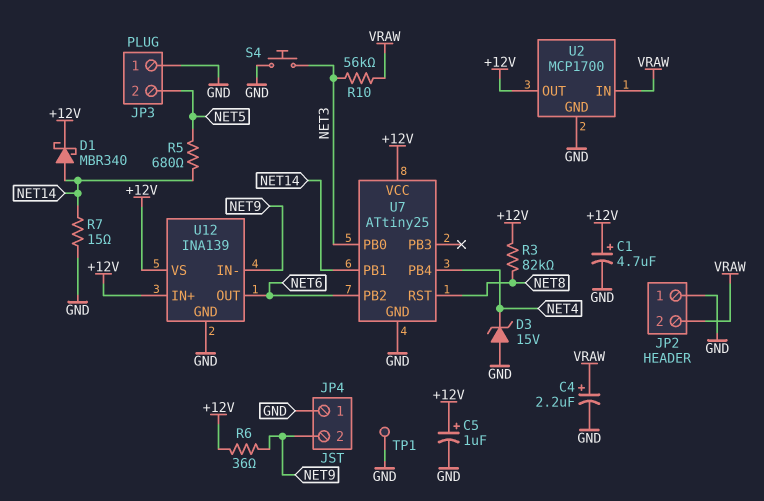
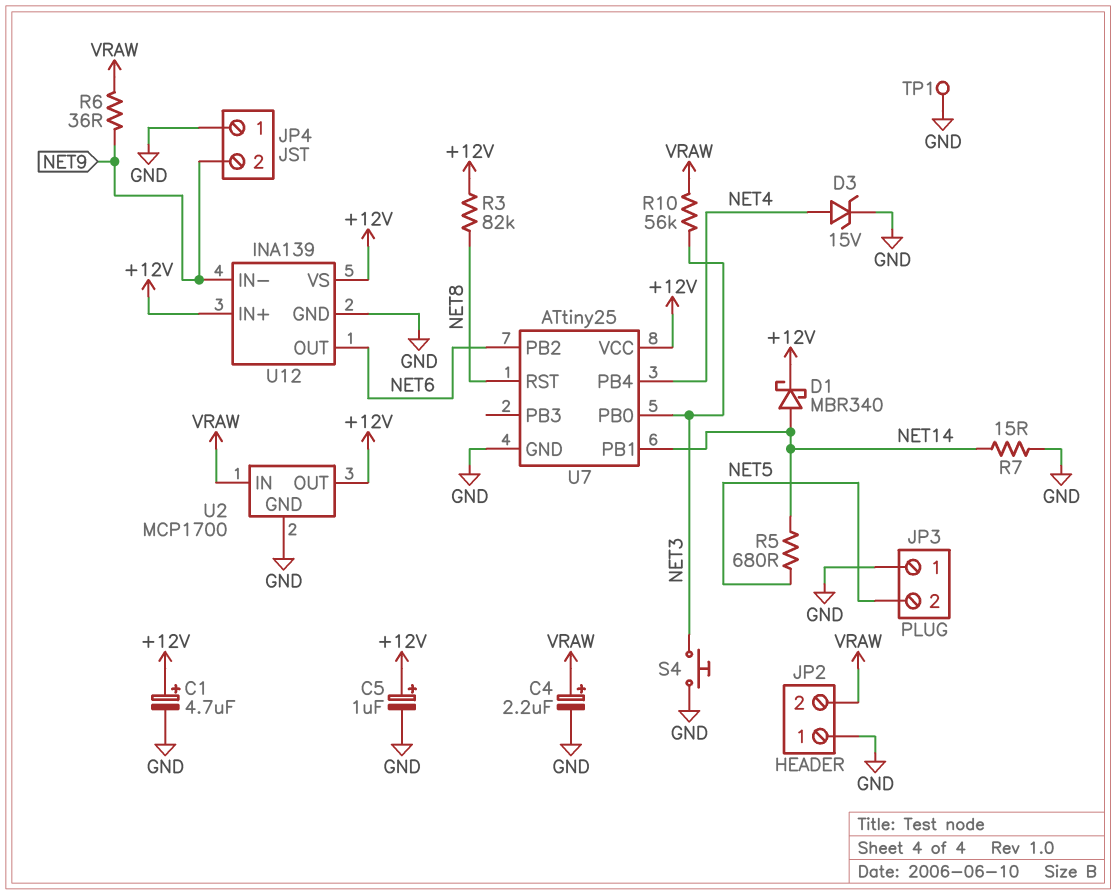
D3: zener 15V (A GND, K NET4) -> zener 15V (A NET4, K GND)
R6: 36 (+12V, NET9) -> 36 (NET9, VRAW)

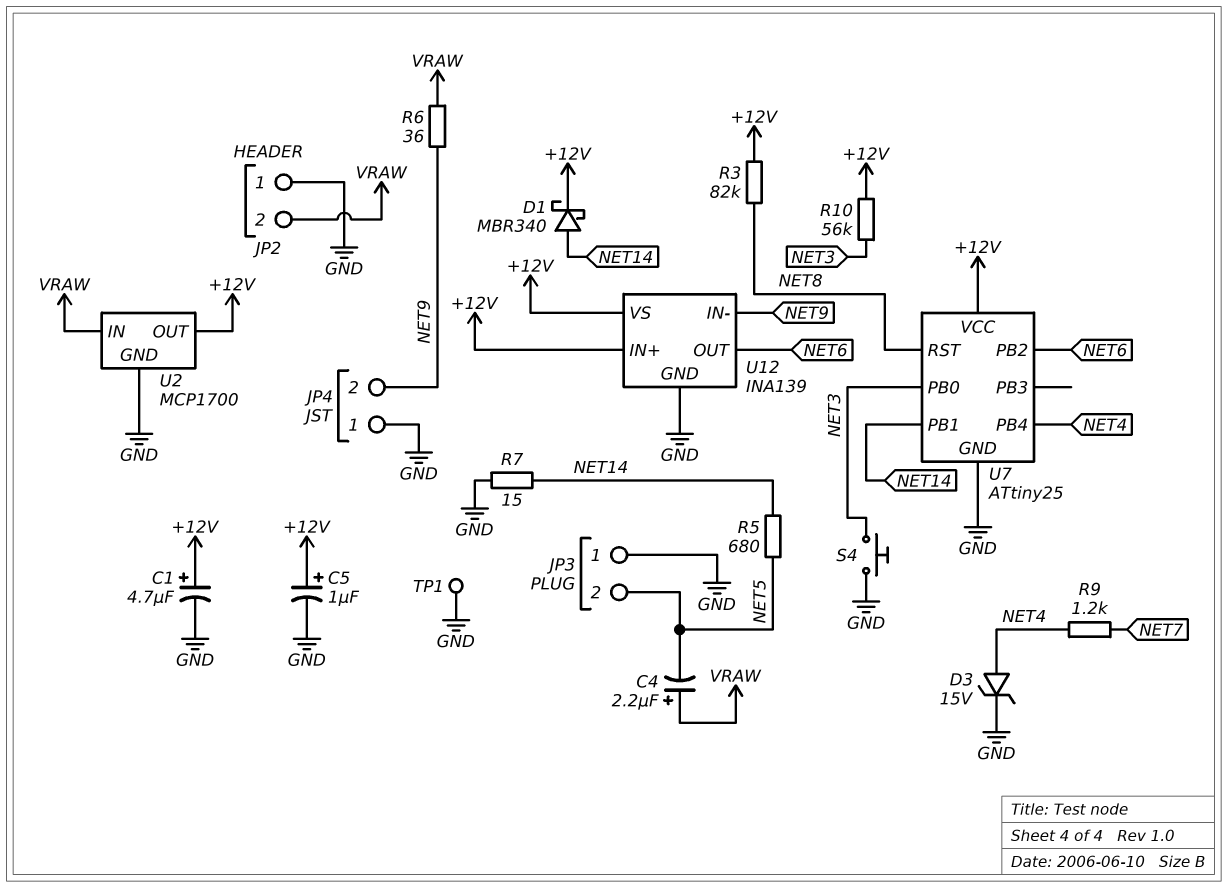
C4: 2.2uF (plus VRAW, minus GND) -> 2.2uF (plus VRAW, minus NET5)
R9: none -> 1.2k (NET4, NET7)
R10: 56k (NET3, VRAW) -> 56k (+12V, NET3)

